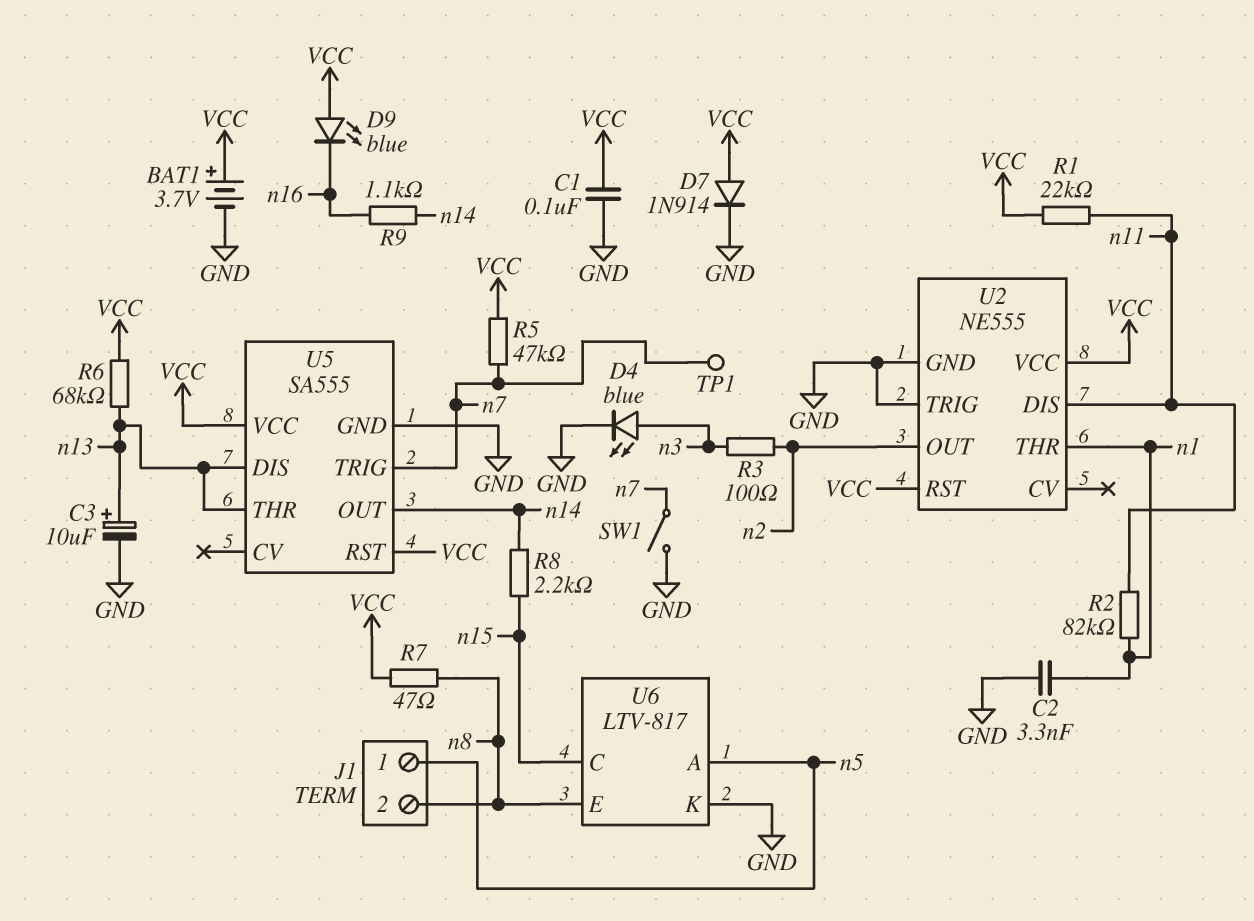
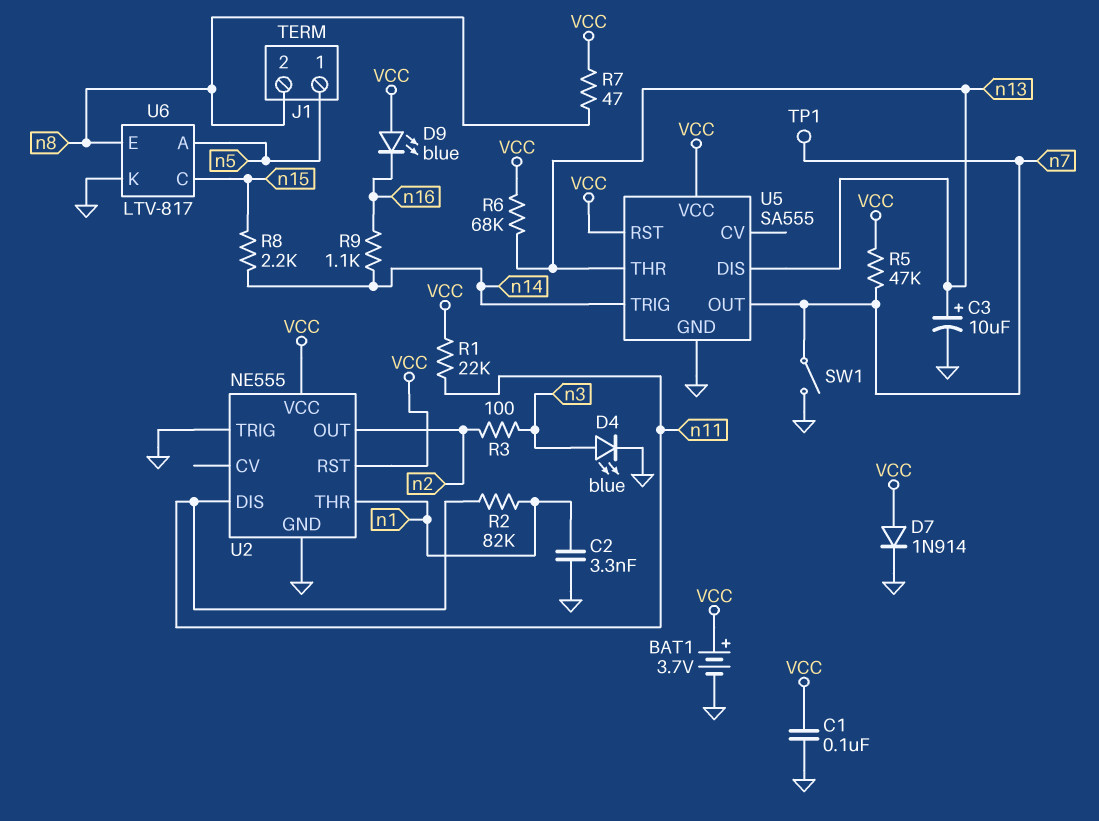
U5 pin OUT: n14 -> n7
U5 pin TRIG: n7 -> n14

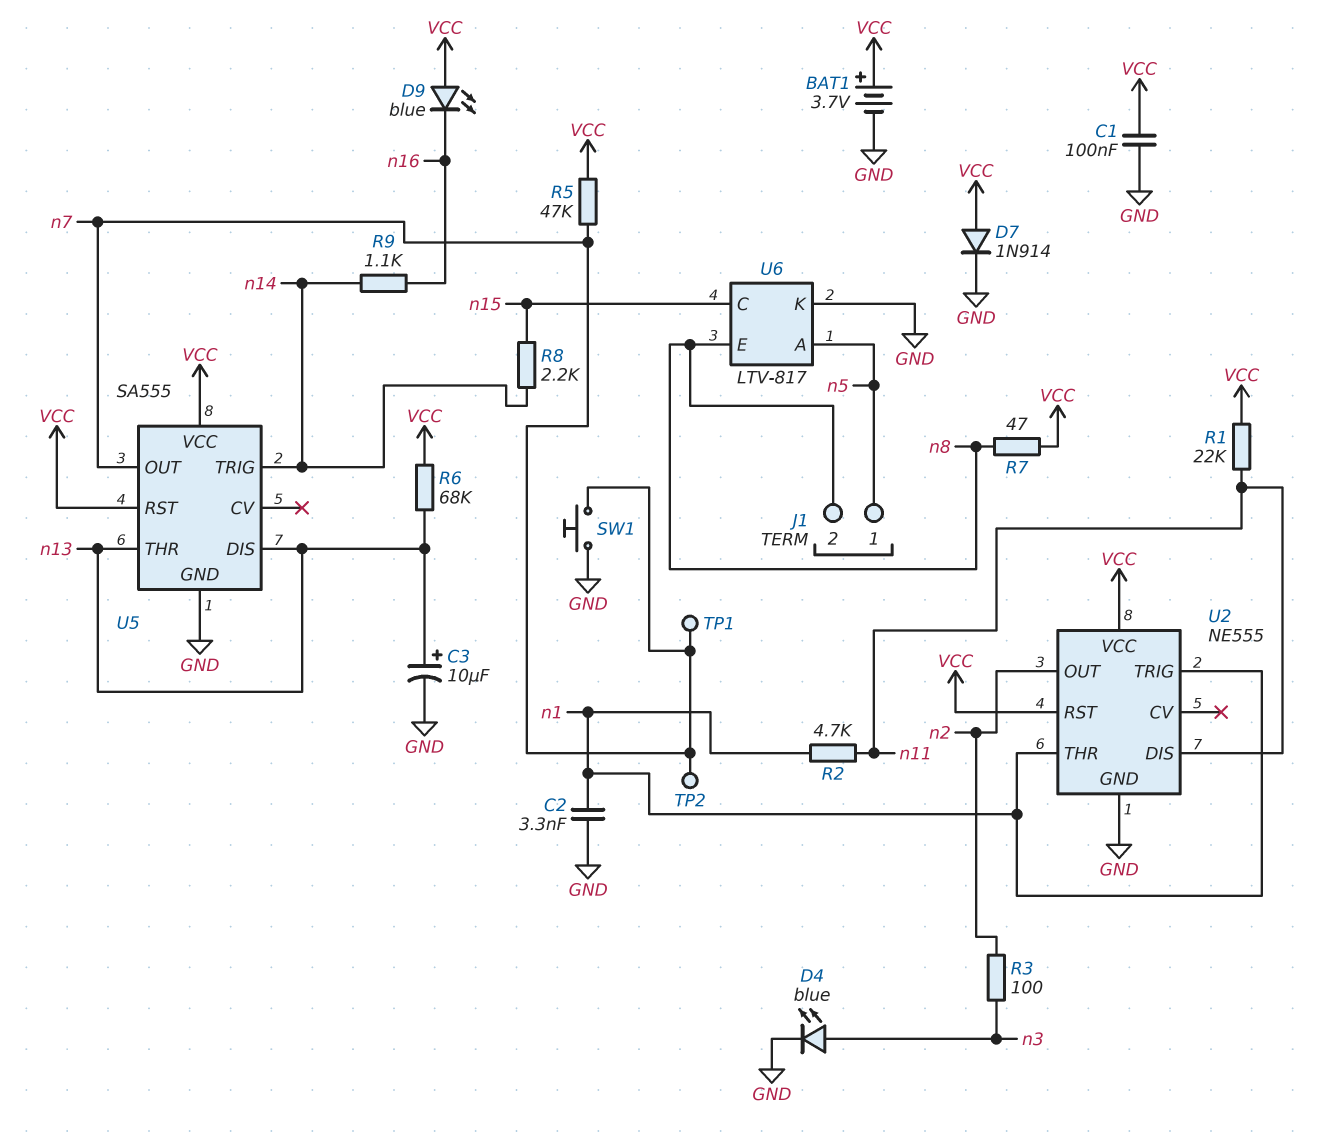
R2: 82k (n1, n11) -> 4.7k (n1, n11)
SW1: switch (GND, n7) -> button (GND, n7)
TP2: none -> test point (n7)
U2 pin TRIG: GND -> n1

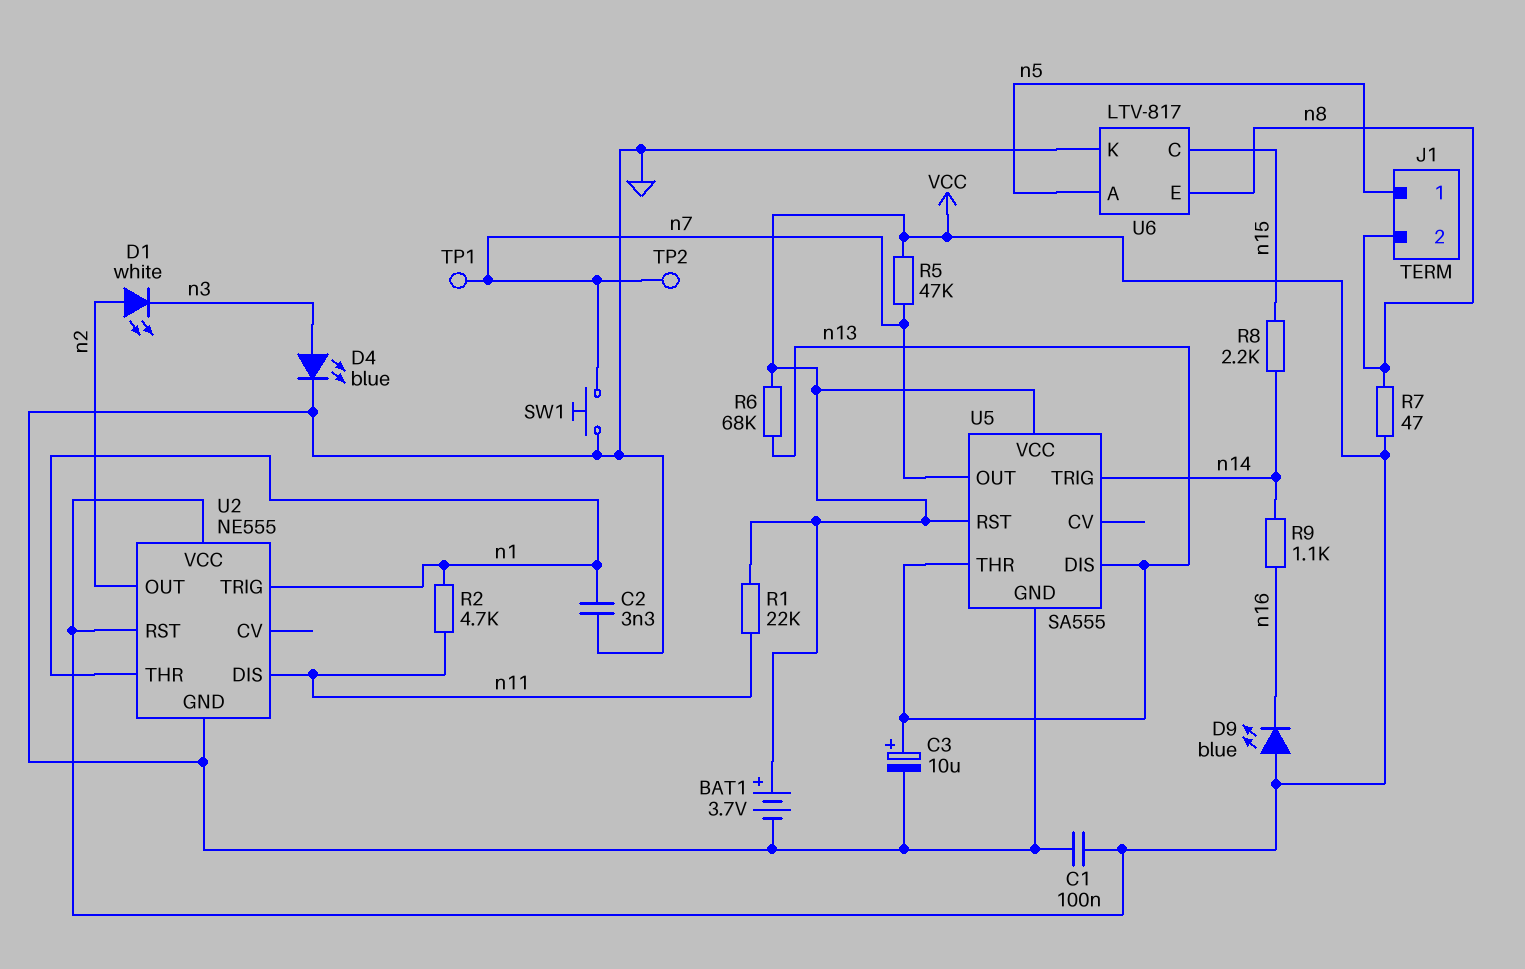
D1: none -> LED white (A n2, K n3)
D7: diode 1N914 (A VCC, K GND) -> none
R3: 100 (n2, n3) -> none

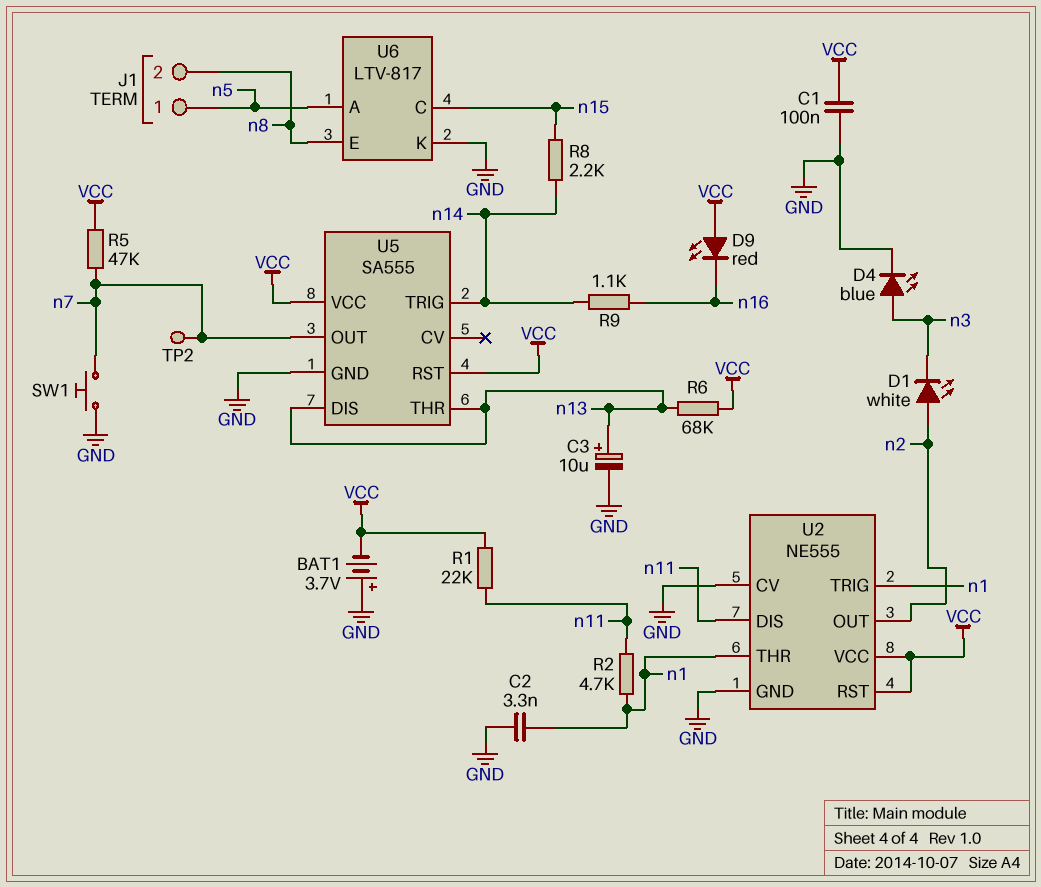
BAT1: 3.7V (plus VCC, minus GND) -> 3.7V (plus GND, minus VCC)
D9: LED blue (A VCC, K n16) -> LED red (A VCC, K n16)
R7: 47 (VCC, n8) -> none
TP1: test point (n7) -> none
U2 pin CV: none -> GND

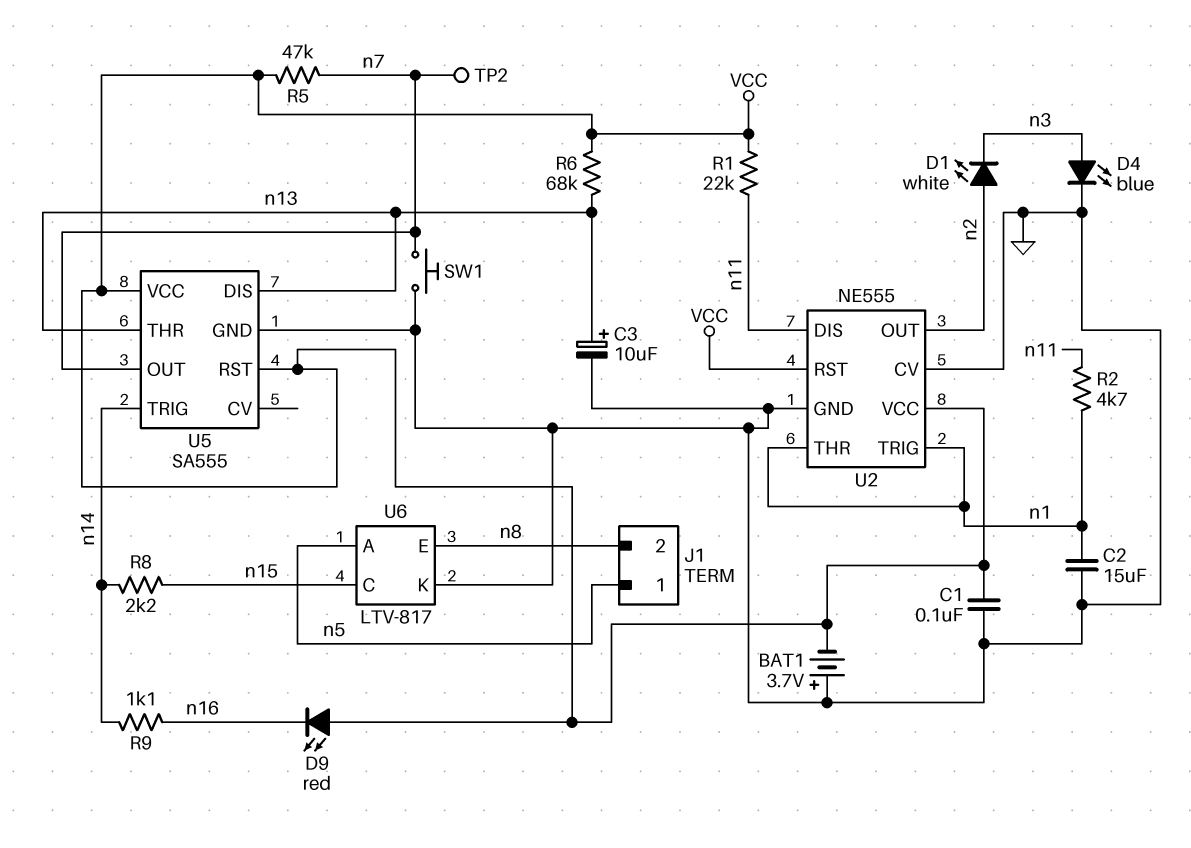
C2: 3.3nF (GND, n1) -> 15uF (GND, n1)

